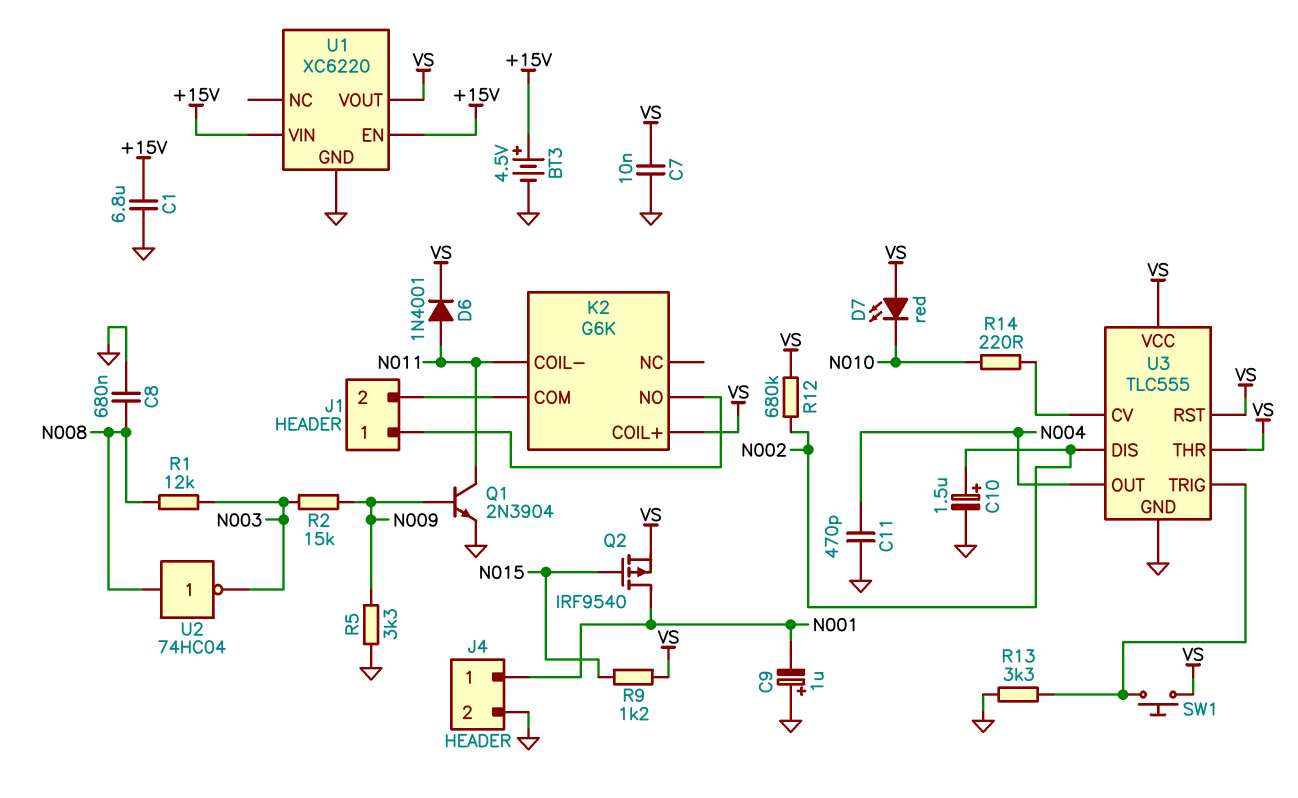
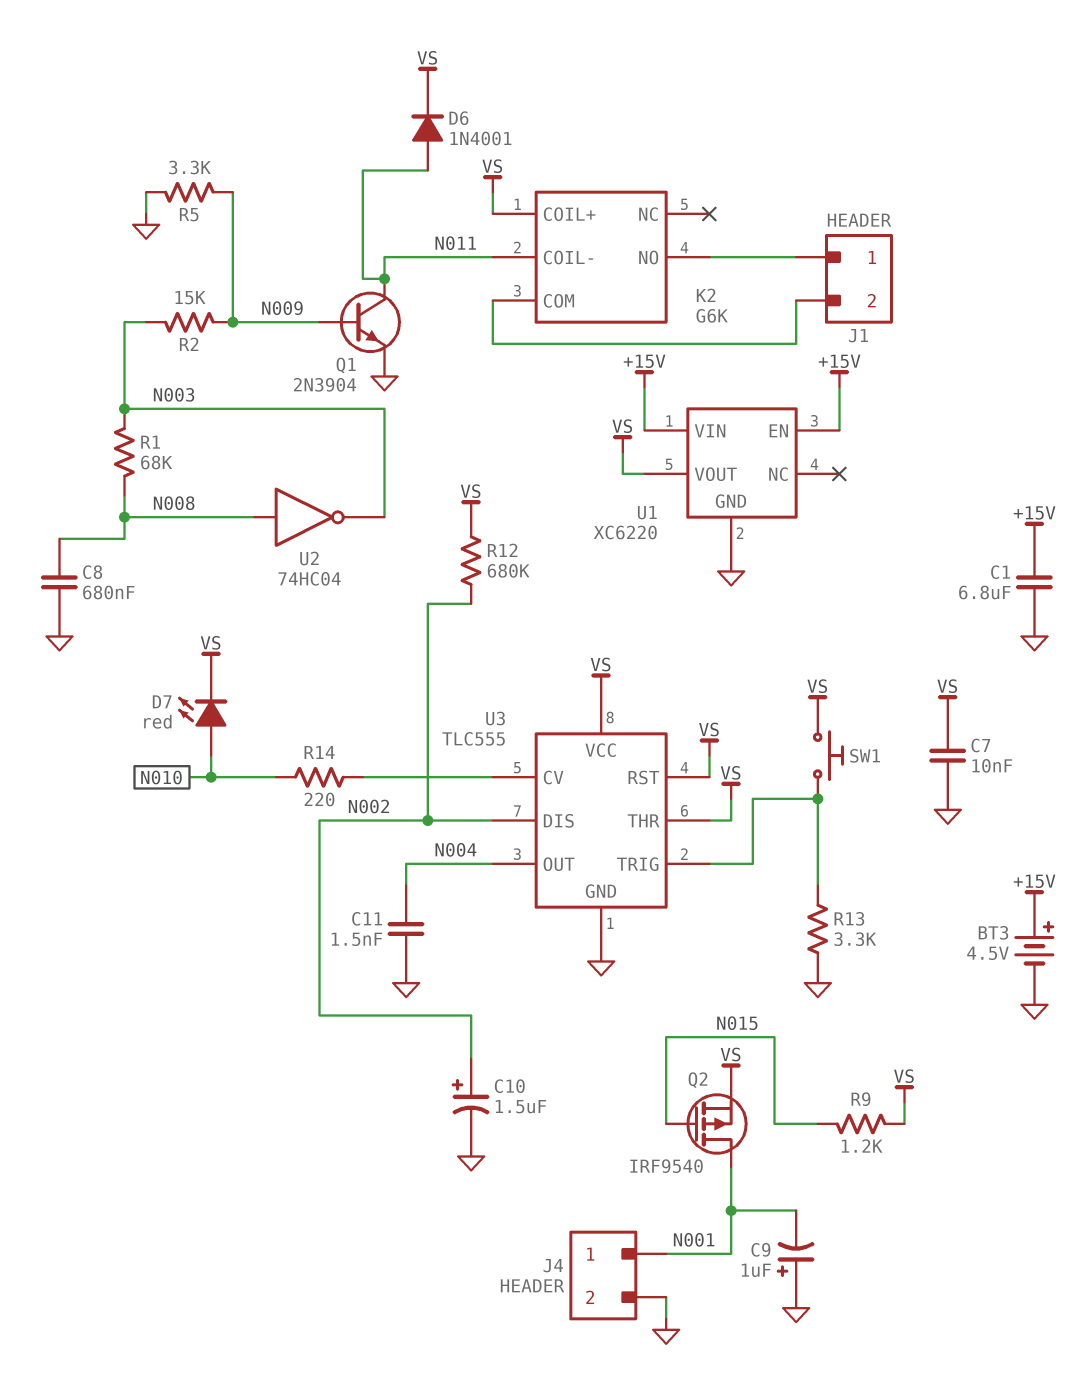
C11: 470pF (GND, N004) -> 1.5nF (GND, N004)
D7: LED red (A VS, K N010) -> LED red (A N010, K VS)
R1: 12k (N003, N008) -> 68k (N003, N008)

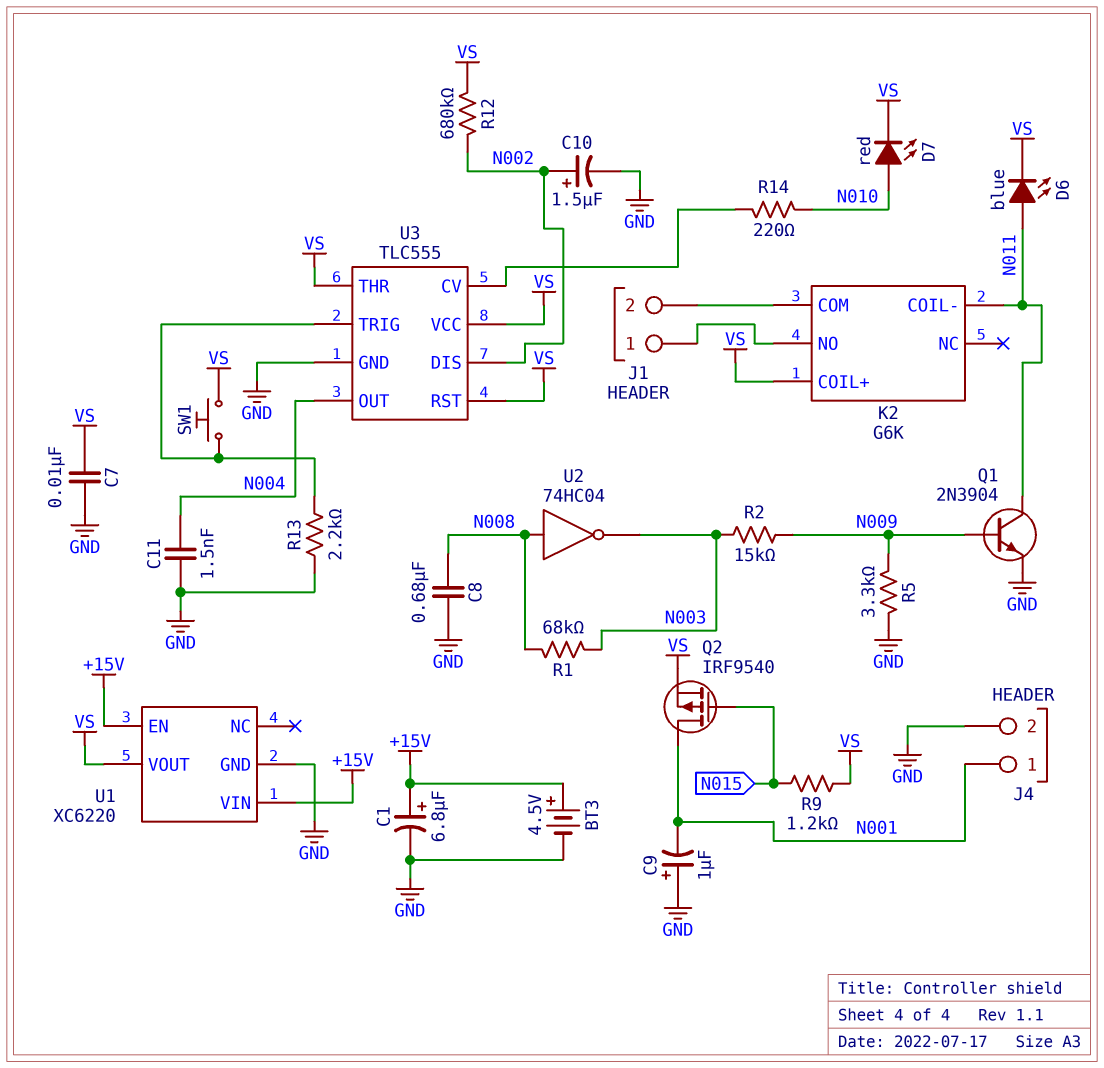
C1: 6.8uF (+15V, GND) -> 6.8uF (plus +15V, minus GND)
D6: diode 1N4001 (A N011, K VS) -> LED blue (A N011, K VS)
R13: 3.3k (GND, U3/TRIG) -> 2.2k (GND, U3/TRIG)

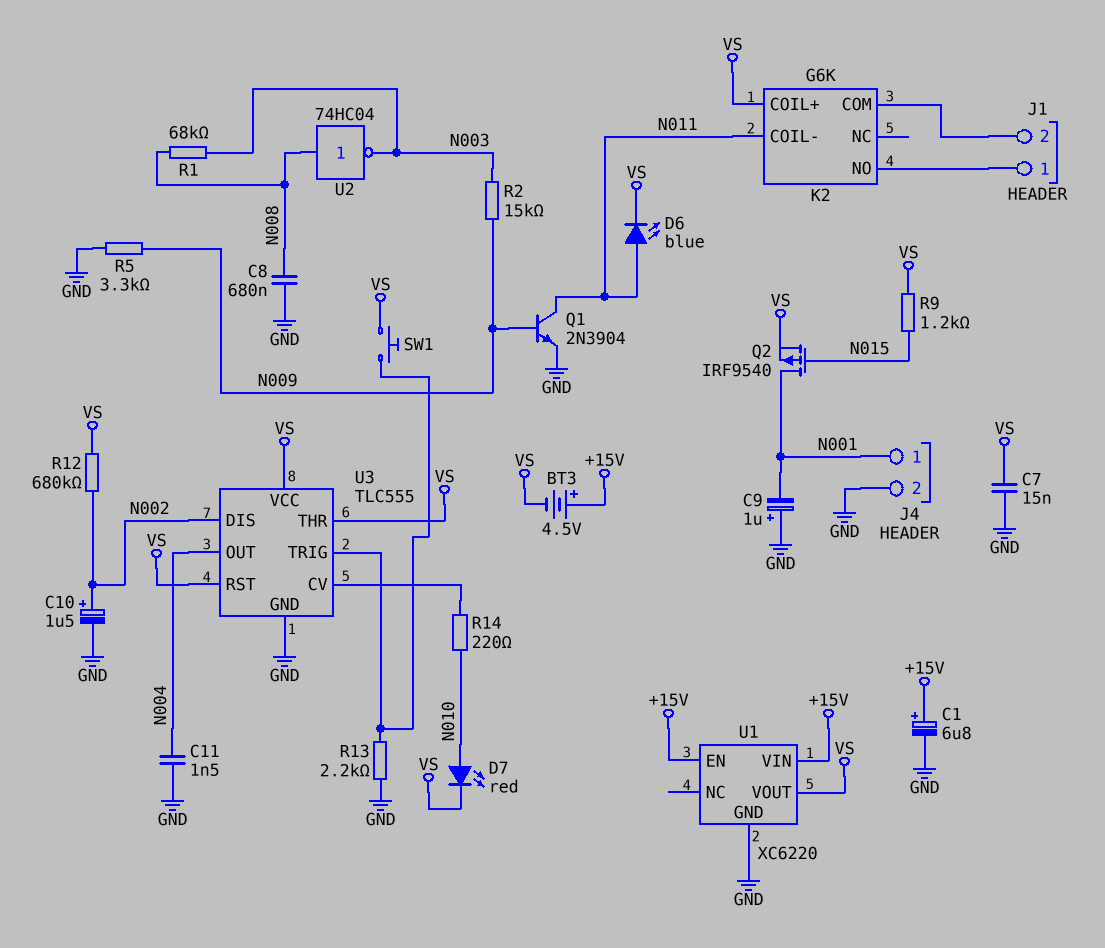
BT3: 4.5V (plus +15V, minus GND) -> 4.5V (plus +15V, minus VS)
C7: 10nF (GND, VS) -> 15nF (GND, VS)

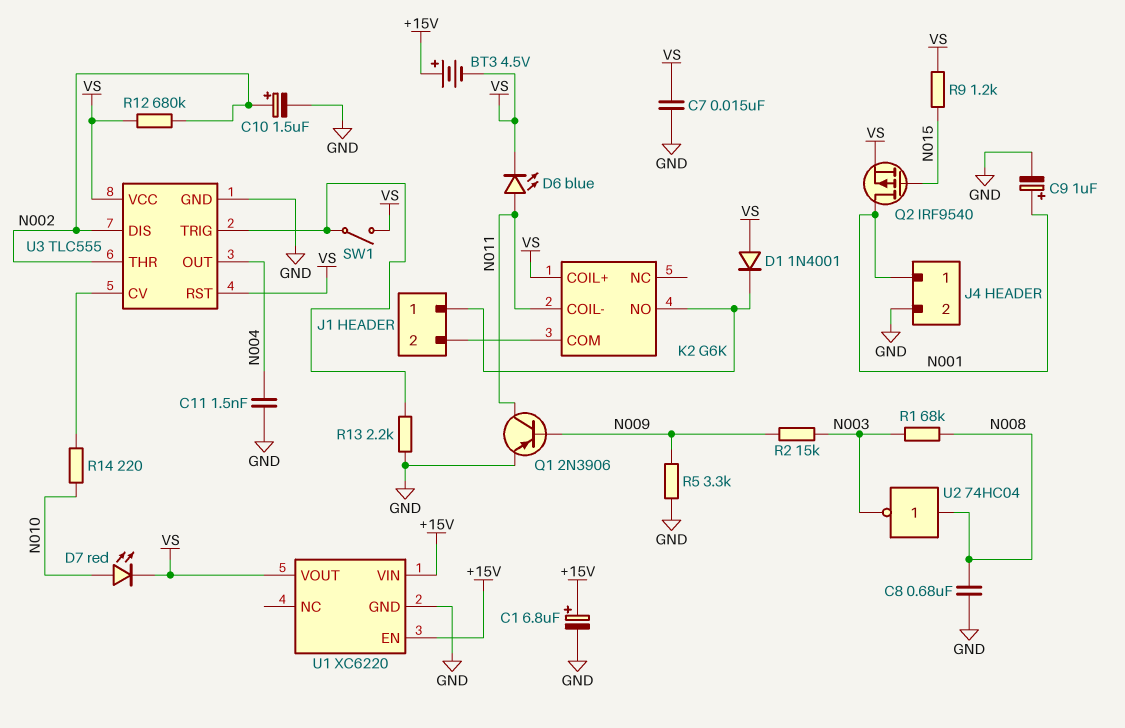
C9: 1uF (plus GND, minus N001) -> 1uF (plus N001, minus GND)
D1: none -> diode 1N4001 (A VS, K J1/1)
Q1: NPN 2N3904 (B N009, C N011, E GND) -> PNP 2N3906 (B N009, C N011, E GND)
SW1: button (U3/TRIG, VS) -> switch (U3/TRIG, VS)
U3 pin THR: VS -> N002

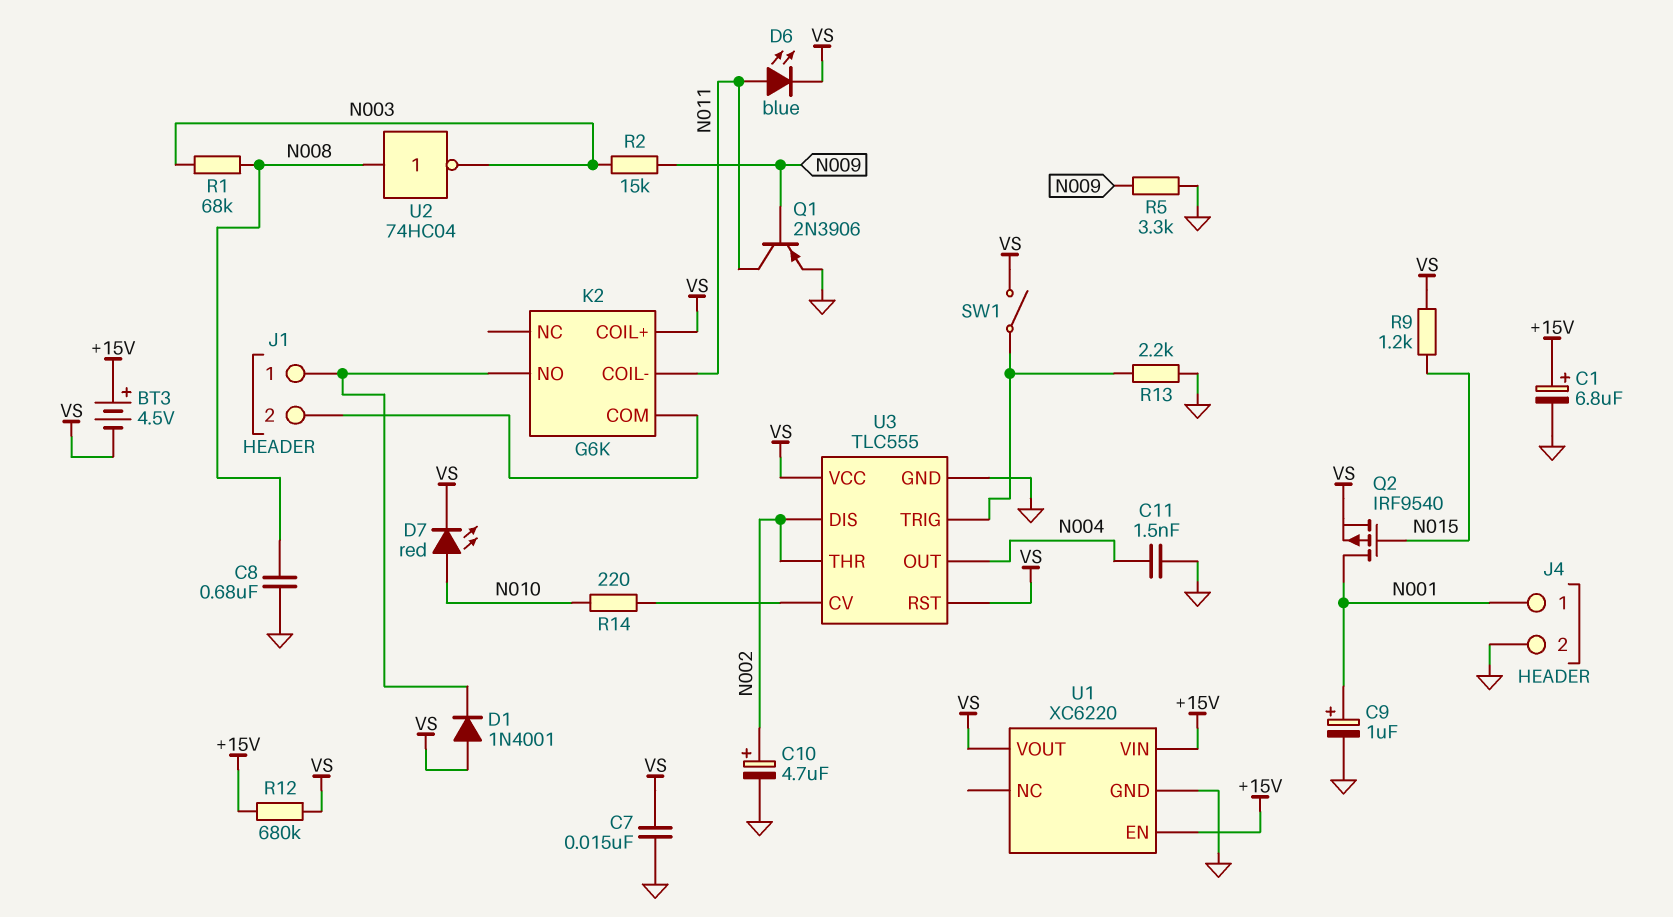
C10: 1.5uF (plus N002, minus GND) -> 4.7uF (plus N002, minus GND)
R12: 680k (N002, VS) -> 680k (+15V, VS)

